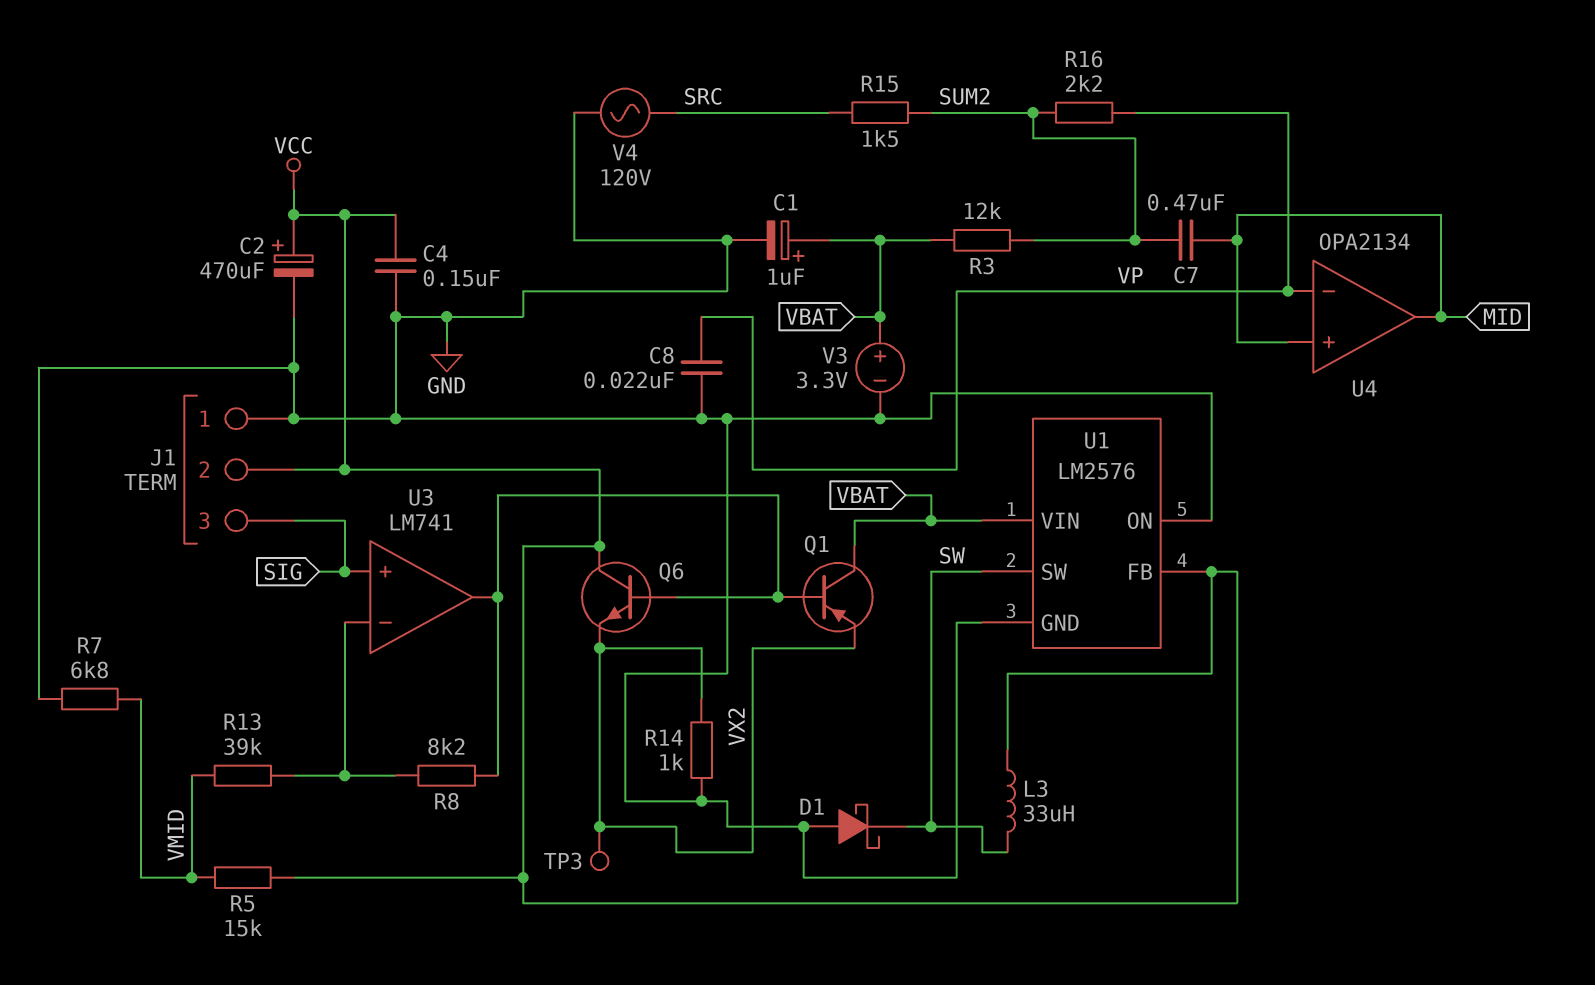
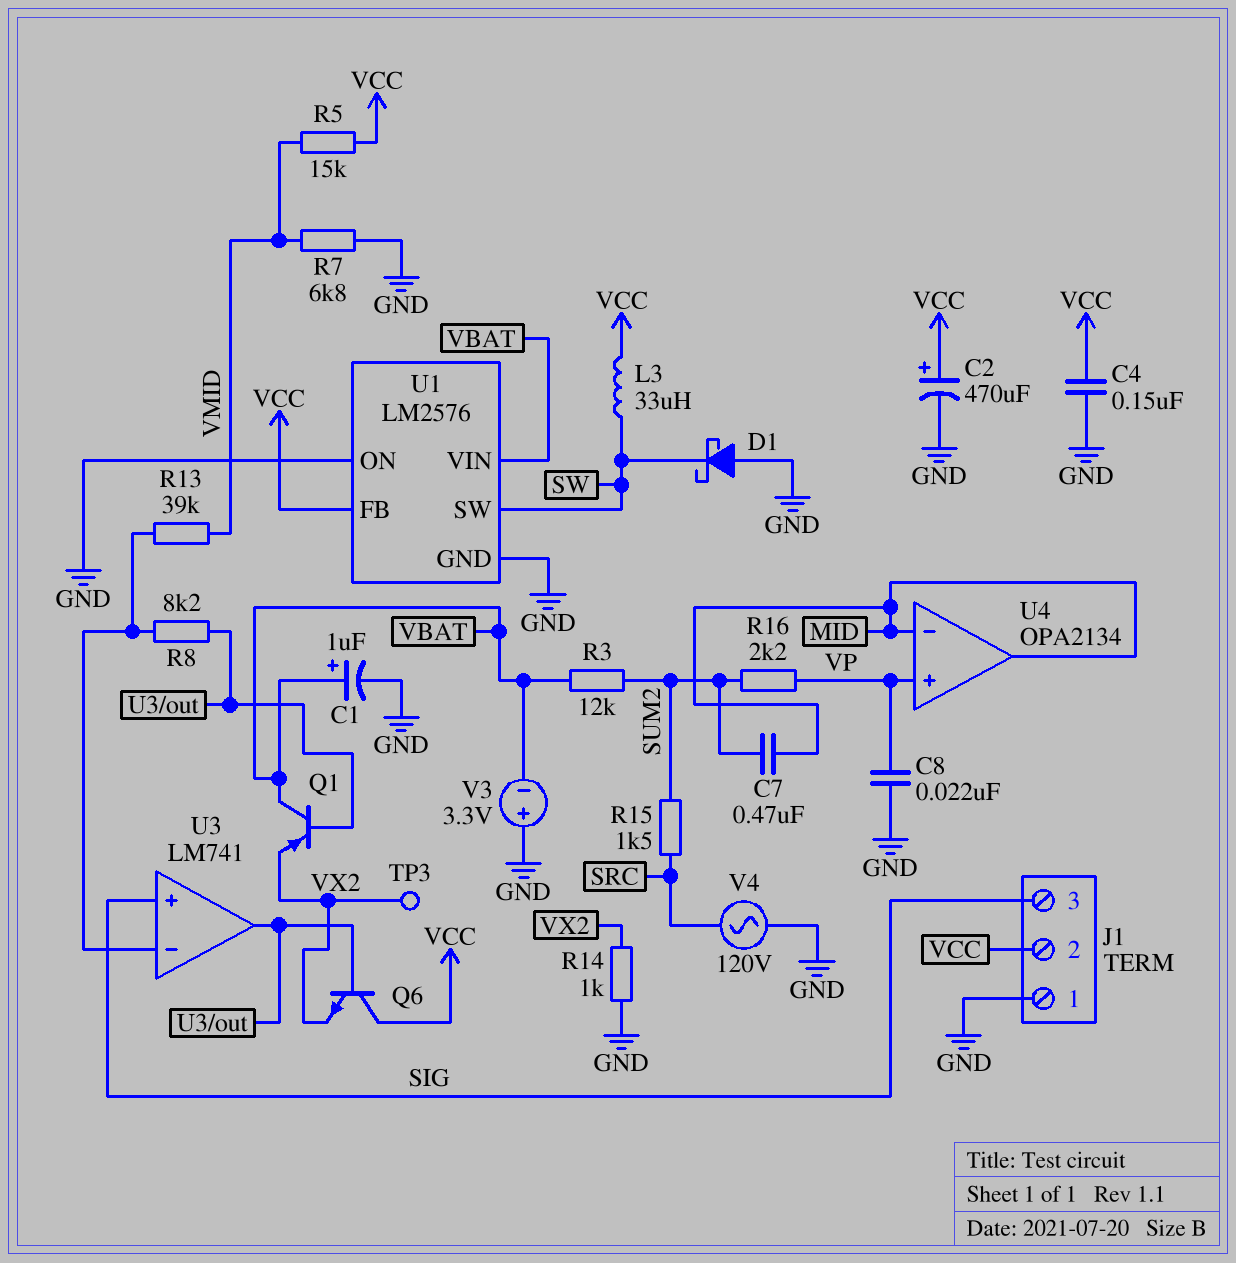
U4 pin in+: MID -> VP
U4 pin in-: VP -> MID
V3: 3.3V (plus VBAT, minus GND) -> 3.3V (plus GND, minus VBAT)

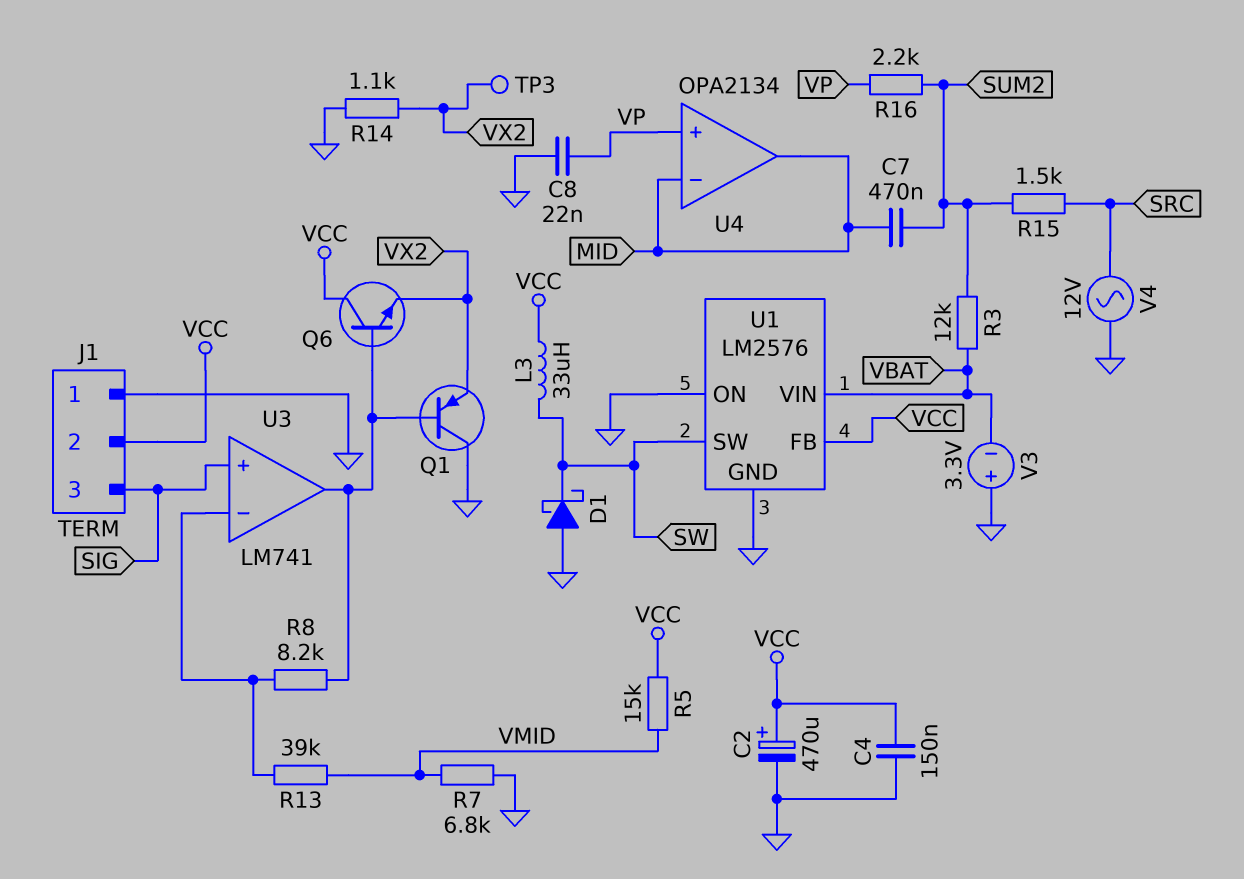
C1: 1uF (plus VBAT, minus GND) -> none
Q1: PNP (B U3/out, C VBAT, E VX2) -> PNP (B U3/out, C GND, E VX2)
R14: 1k (GND, VX2) -> 1.1k (GND, VX2)
V4: AC 120V (GND, SRC) -> AC 12V (GND, SRC)

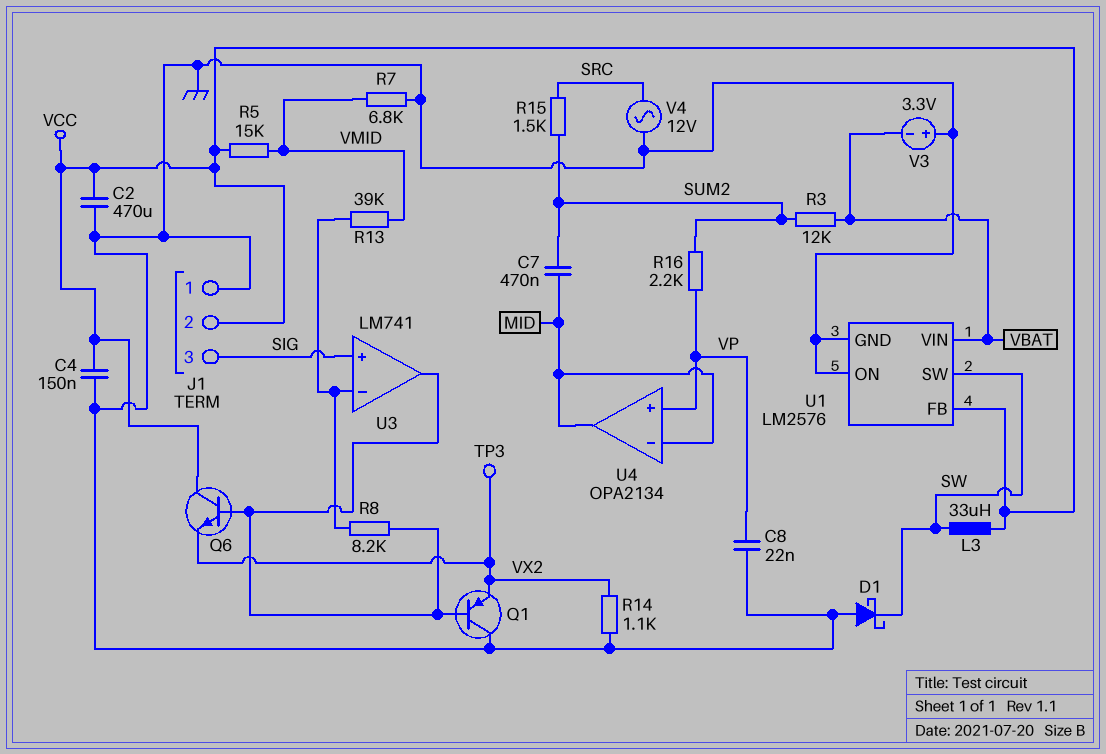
C2: 470uF (plus VCC, minus GND) -> 470uF (GND, VCC)

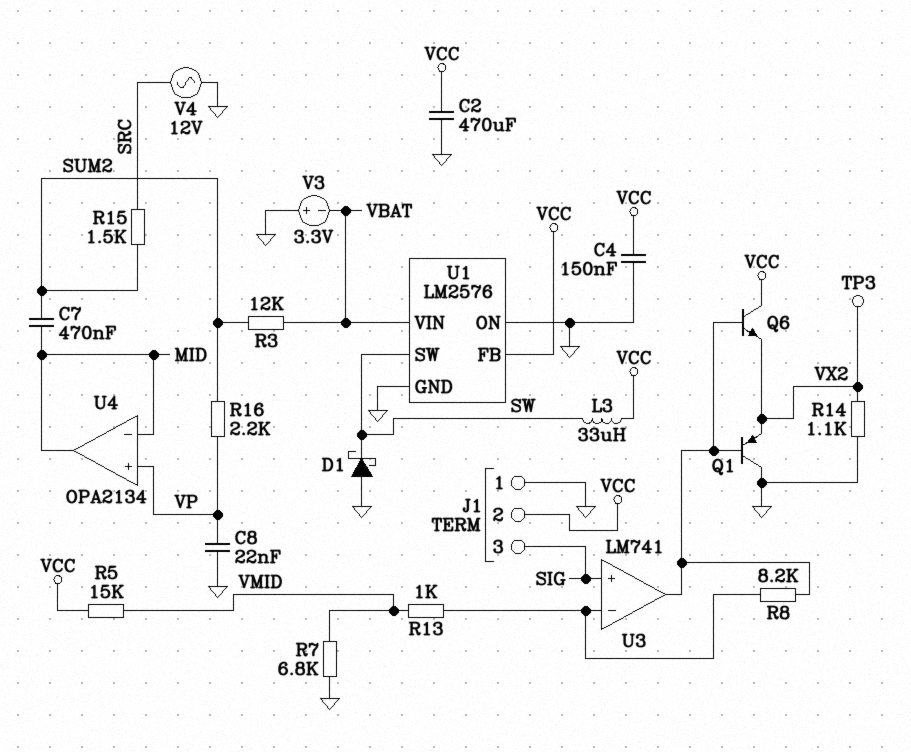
R13: 39k (U3/in-, VMID) -> 1k (U3/in-, VMID)

